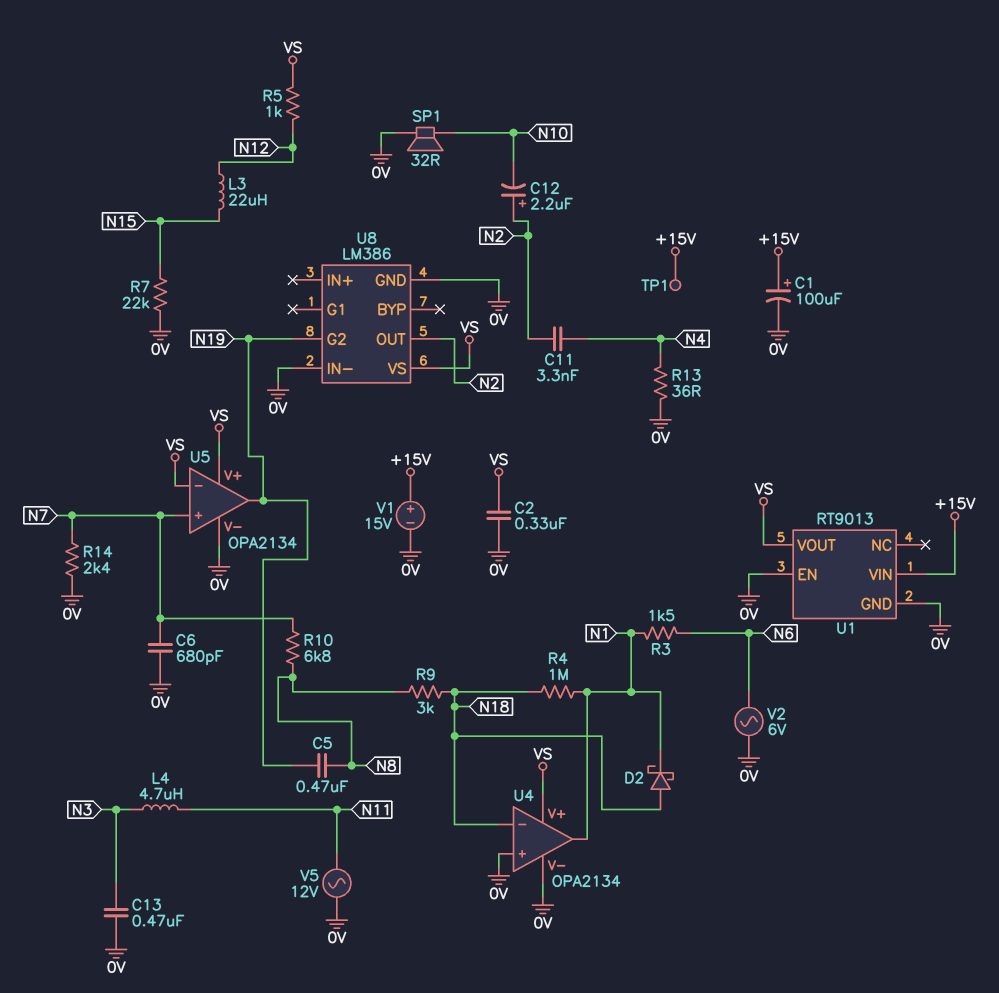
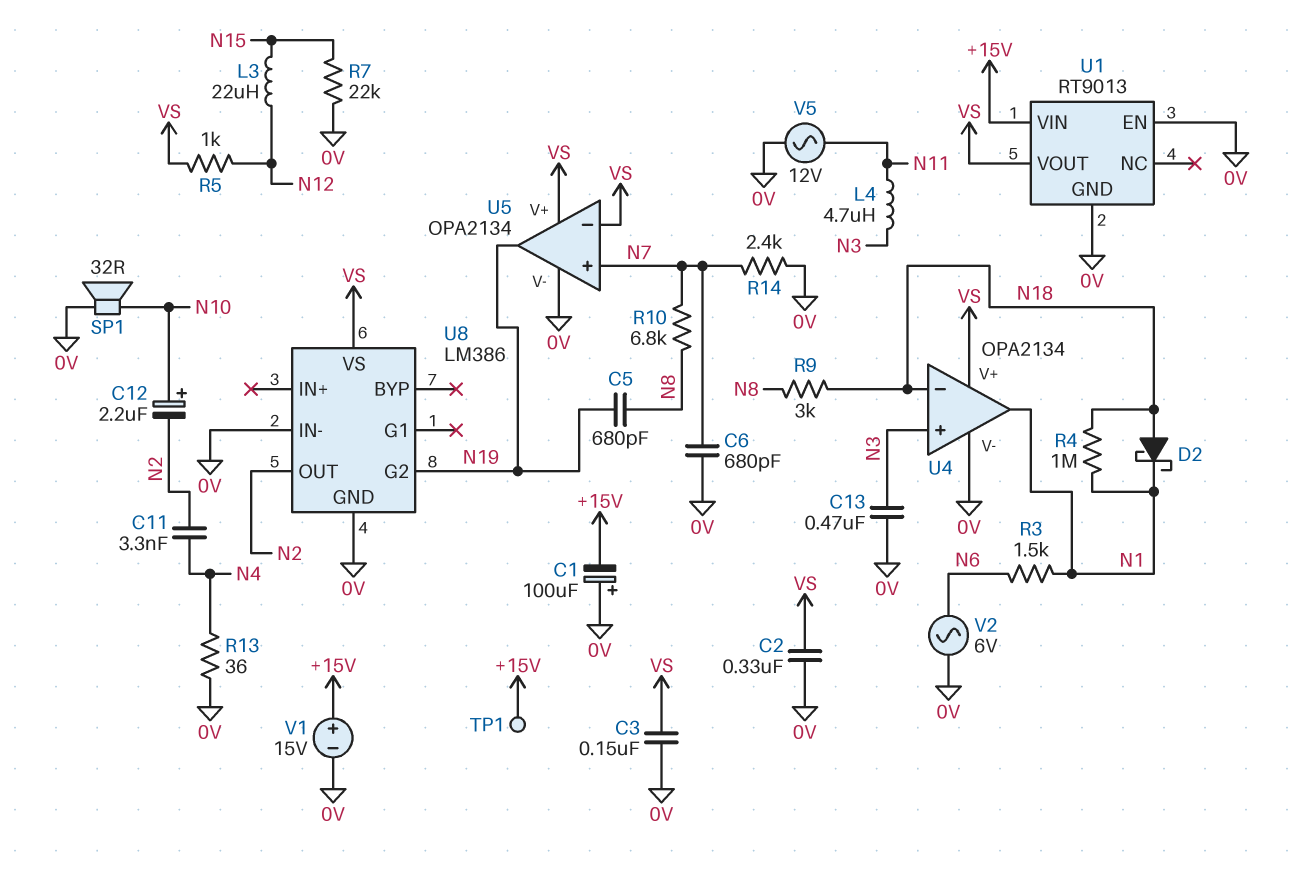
C1: 100uF (plus +15V, minus 0V) -> 100uF (plus 0V, minus +15V)
C3: none -> 150nF (0V, VS)
C5: 470nF (N8, N19) -> 680pF (N8, N19)
C12: 2.2uF (plus N2, minus N10) -> 2.2uF (plus N10, minus N2)
U4 pin in+: 0V -> N3

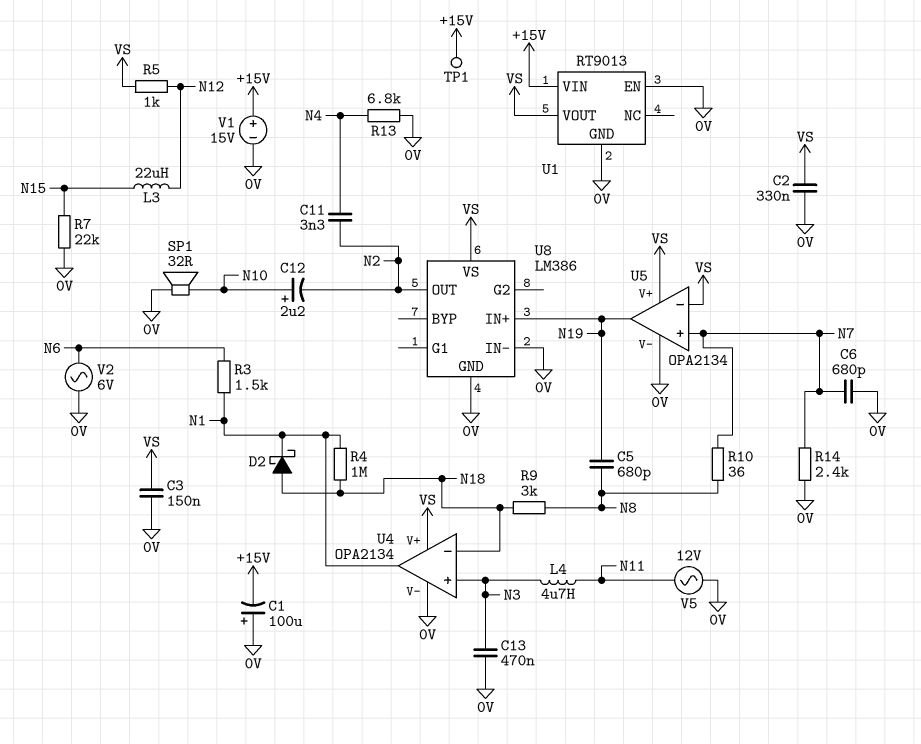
R10: 6.8k (N7, N8) -> 36 (N7, N8)
R13: 36 (0V, N4) -> 6.8k (0V, N4)
U8 pin G2: N19 -> none
U8 pin IN+: none -> N19

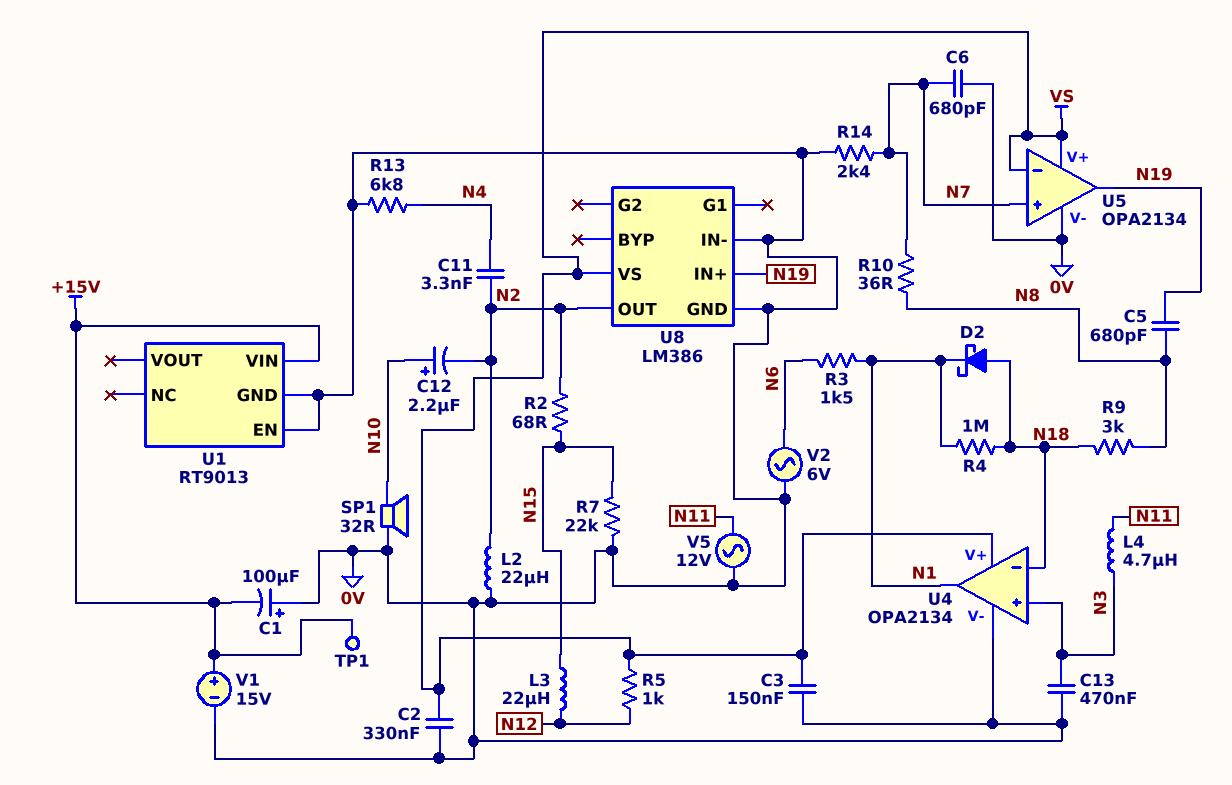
L2: none -> 22uH (0V, N2)
R2: none -> 68 (N2, N15)
U1 pin VOUT: VS -> none

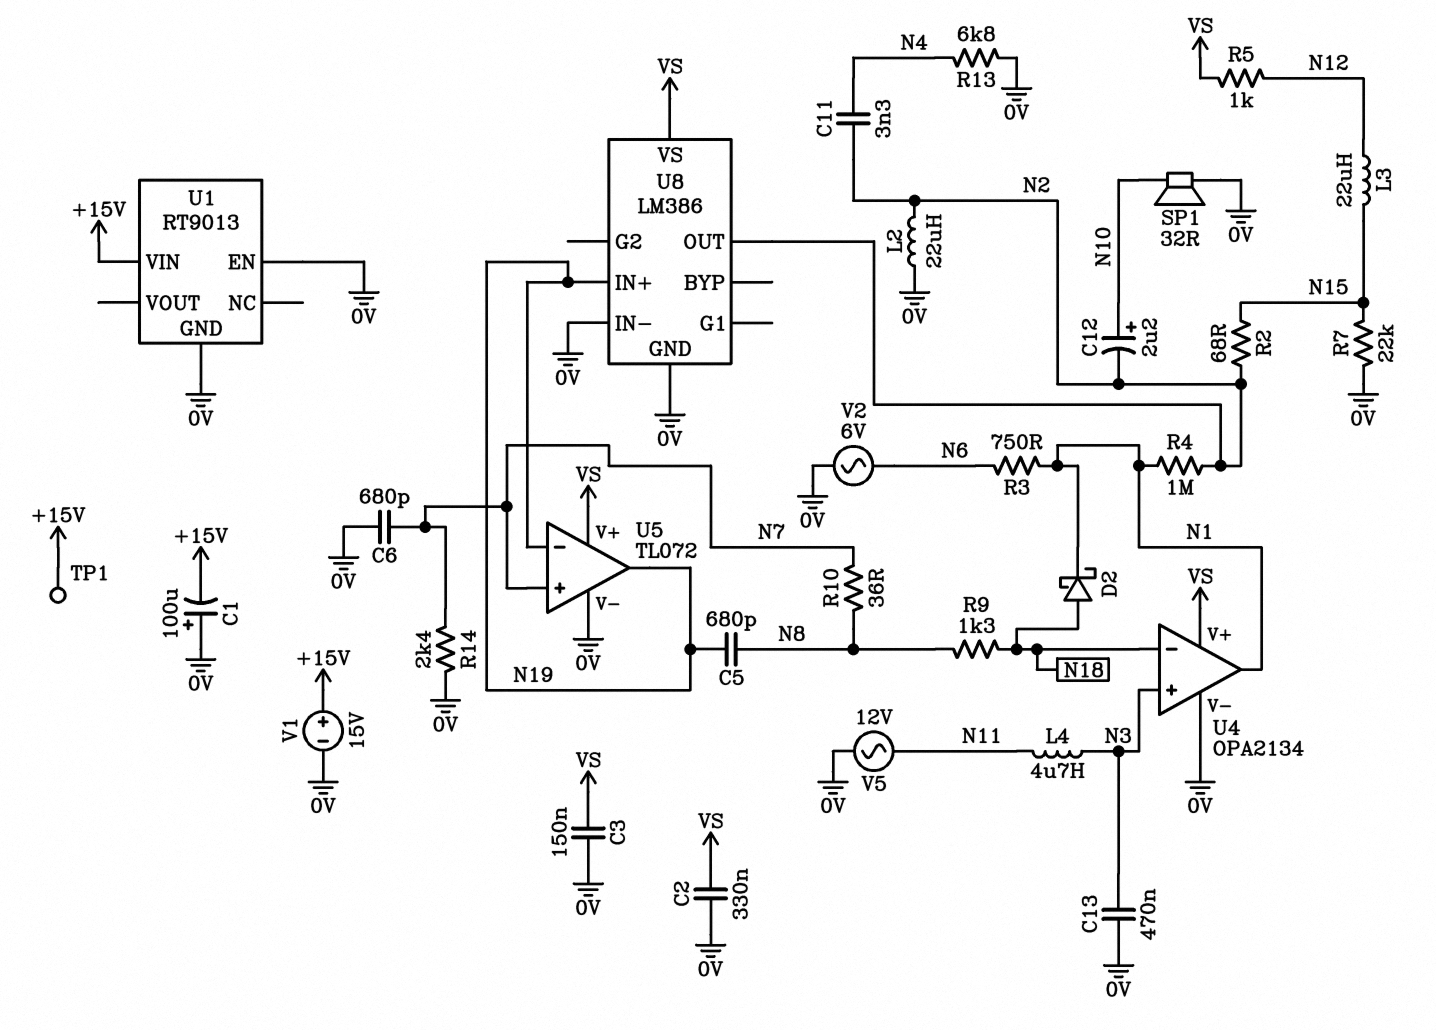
R3: 1.5k (N1, N6) -> 750 (N1, N6)
R4: 1M (N1, N18) -> 1M (N1, N2)
R9: 3k (N8, N18) -> 1.3k (N8, N18)
U5: OPA2134 -> TL072
U5 pin in-: VS -> N19

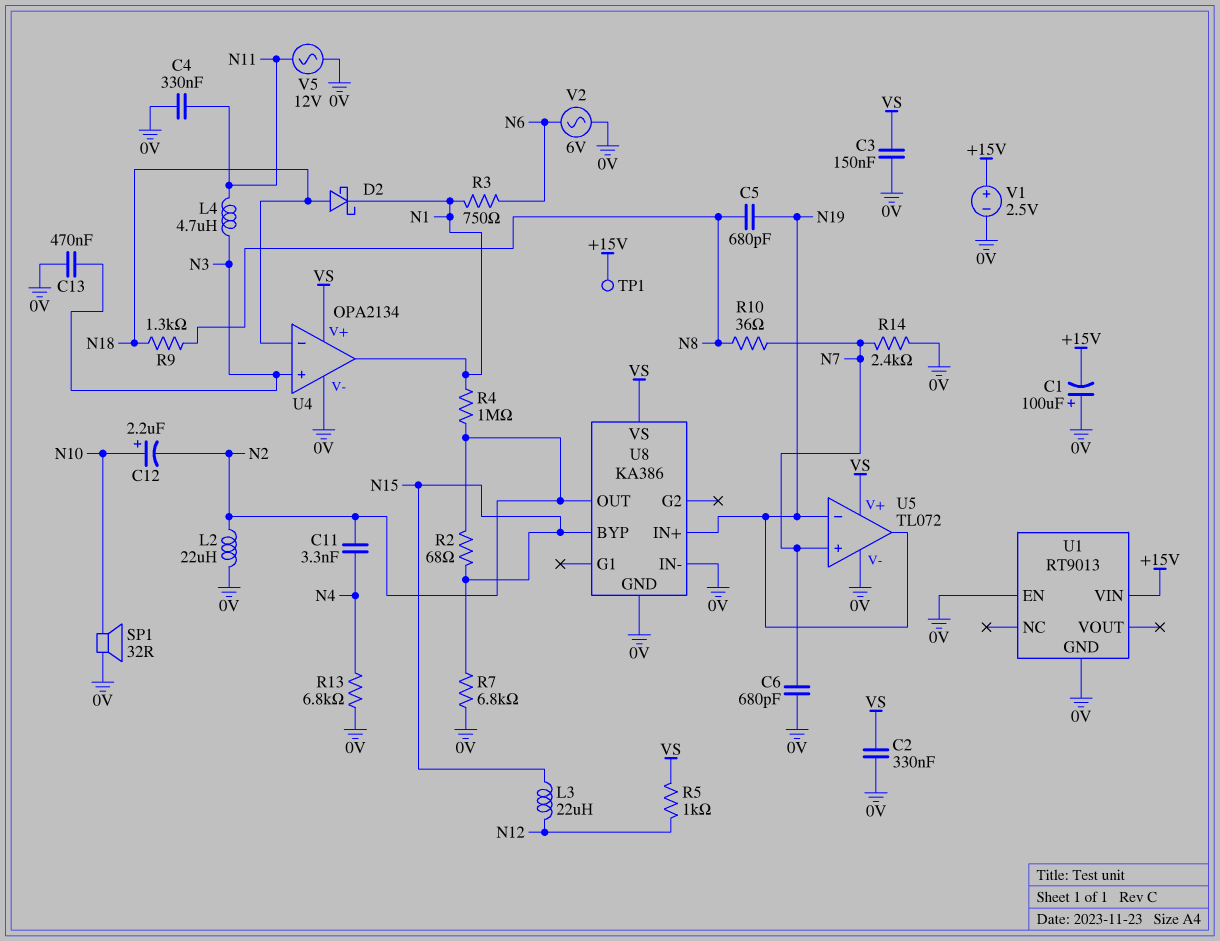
C4: none -> 330nF (0V, N11)
R7: 22k (0V, N15) -> 6.8k (0V, N15)
U8: LM386 -> KA386
U8 pin BYP: none -> N15
V1: 15V (plus +15V, minus 0V) -> 2.5V (plus +15V, minus 0V)

